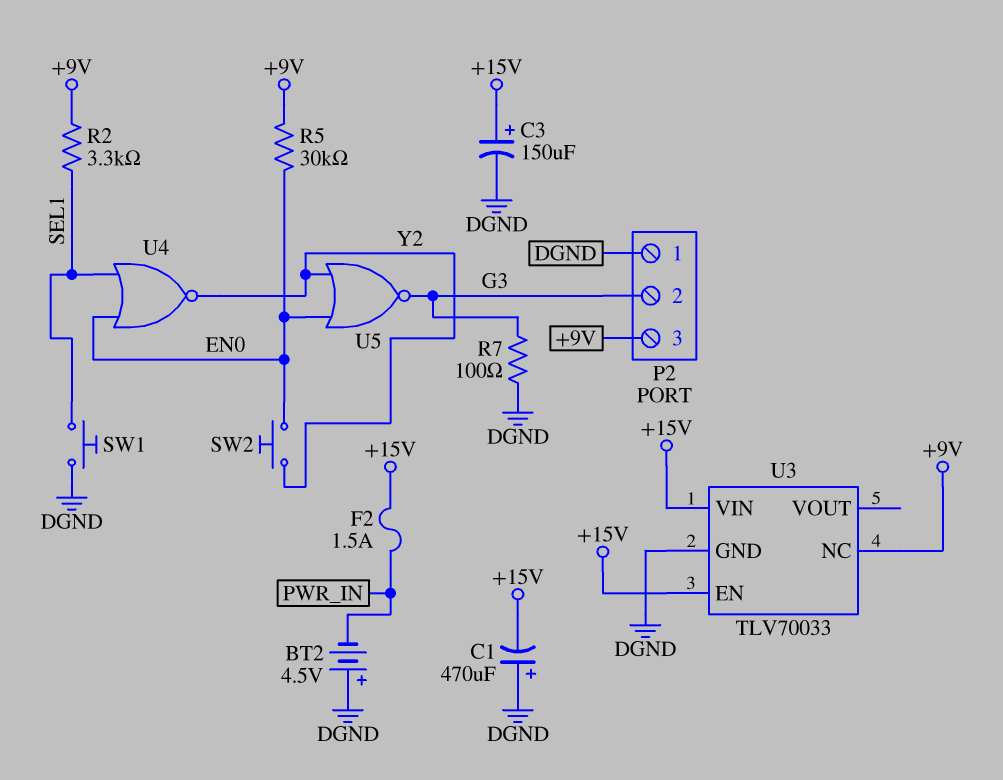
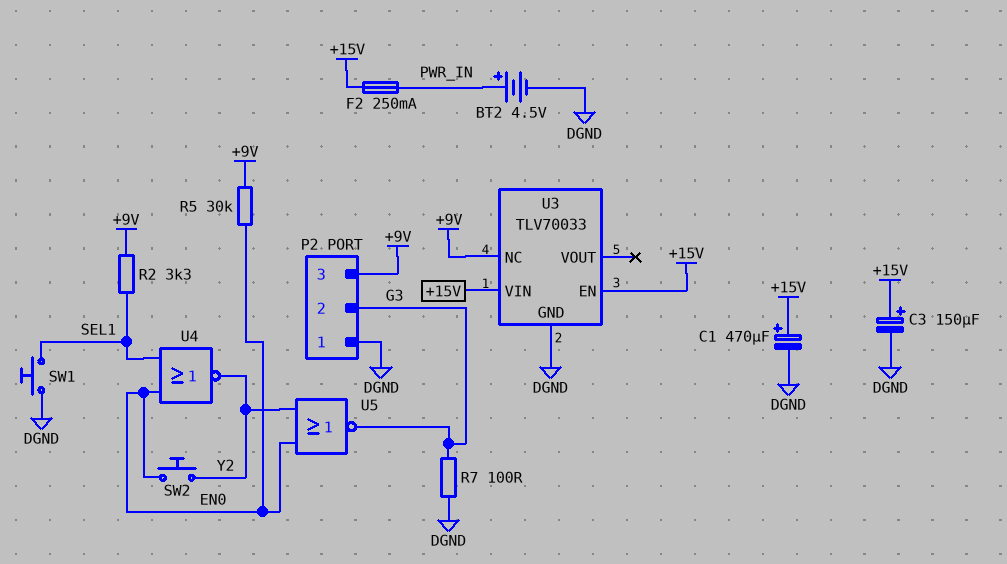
BT2: 4.5V (plus DGND, minus PWR_IN) -> 4.5V (plus PWR_IN, minus DGND)
C1: 470uF (plus DGND, minus +15V) -> 470uF (plus +15V, minus DGND)
F2: 1.5A (+15V, PWR_IN) -> 250mA (+15V, PWR_IN)

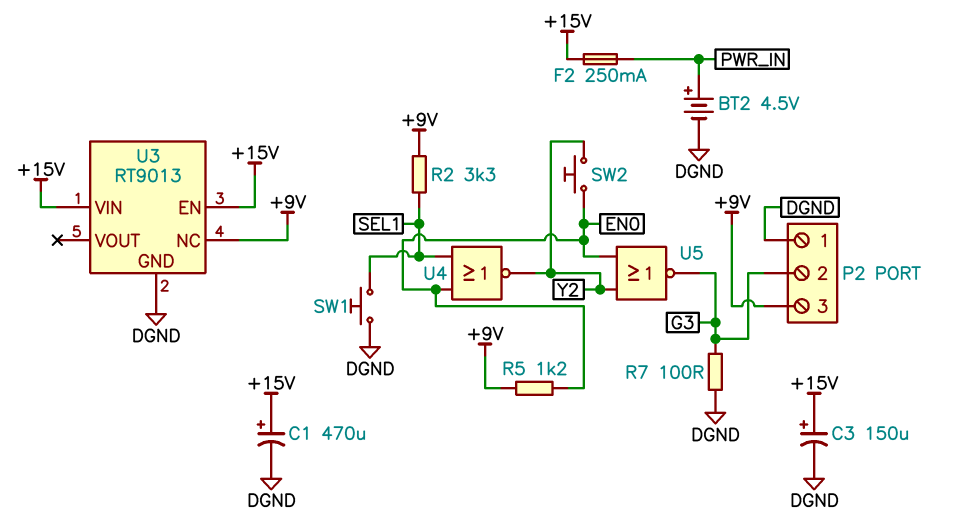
R5: 30k (+9V, EN0) -> 1.2k (+9V, EN0)
U3: TLV70033 -> RT9013

